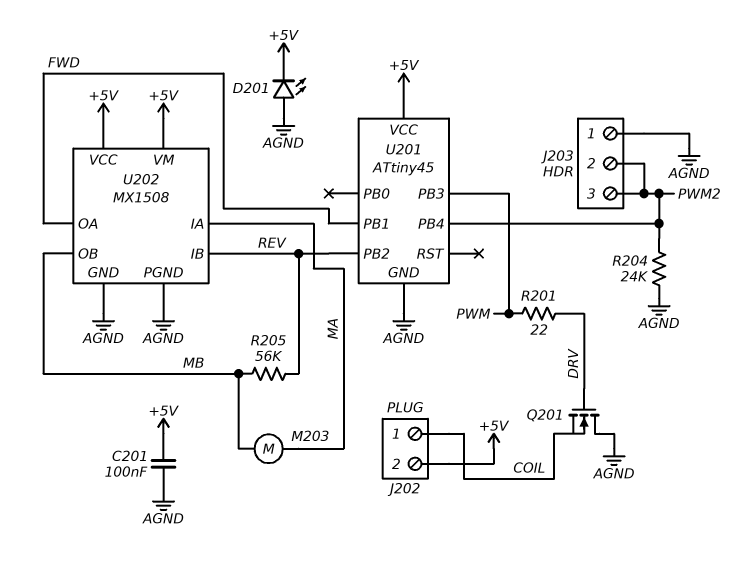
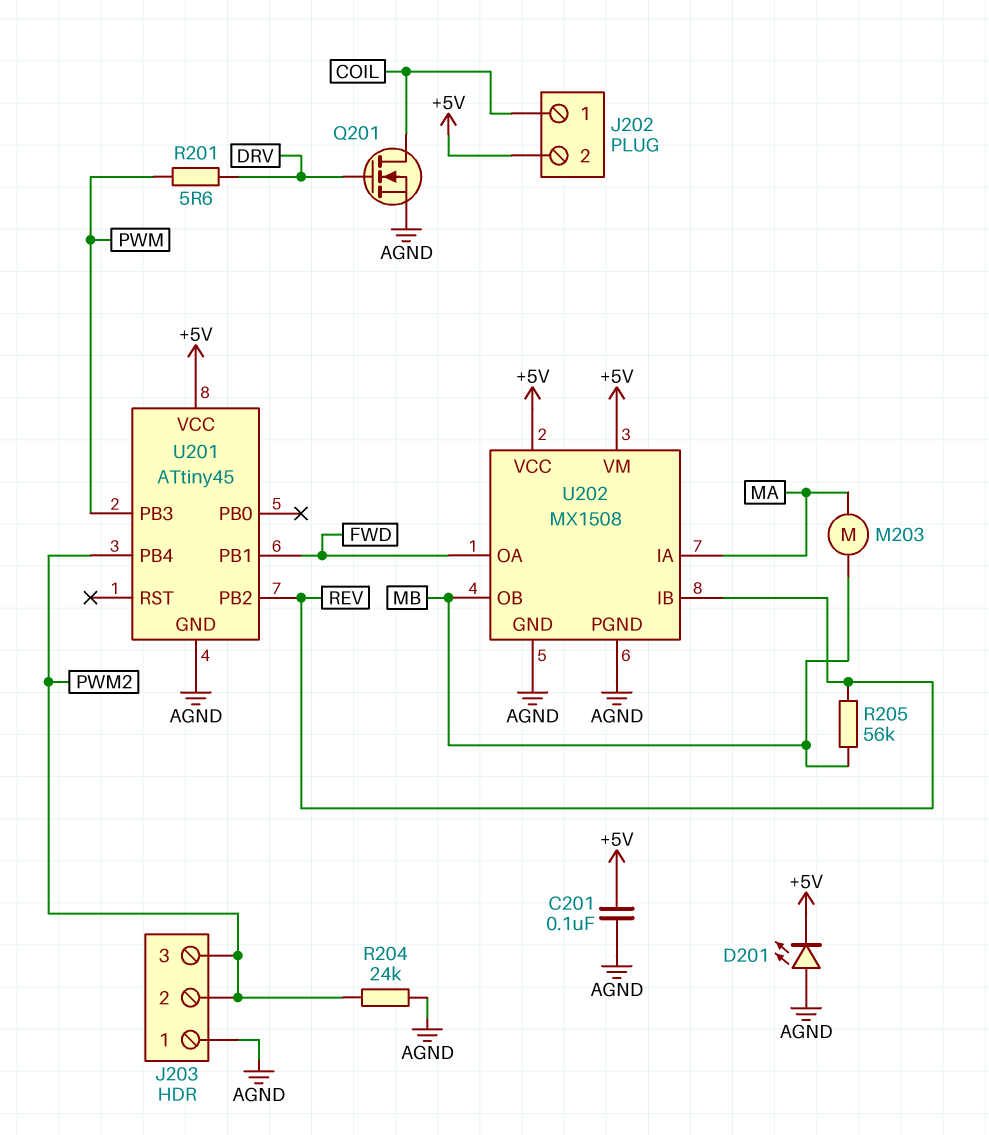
Q201: NMOS (G DRV, D AGND, S COIL) -> NMOS (G DRV, D COIL, S AGND)
R201: 22 (DRV, PWM) -> 5.6 (DRV, PWM)

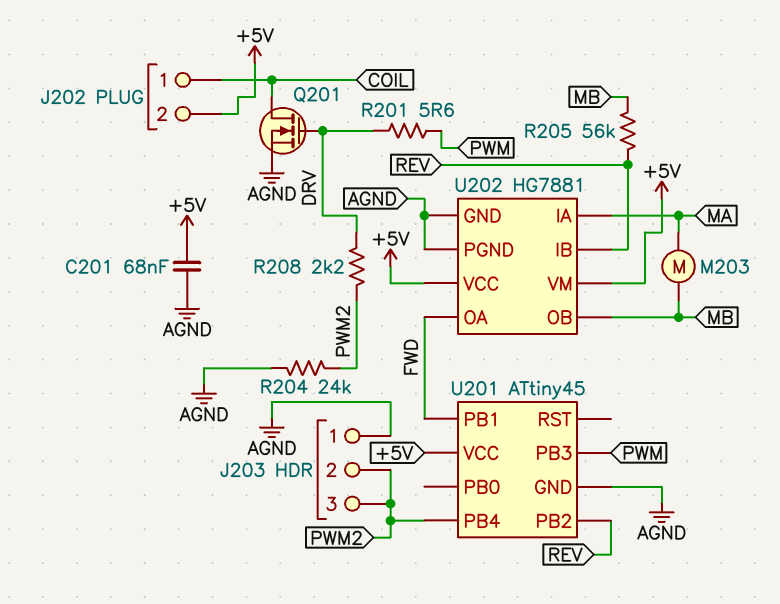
C201: 100nF (+5V, AGND) -> 68nF (+5V, AGND)
D201: LED (A AGND, K +5V) -> none
R208: none -> 2.2k (DRV, PWM2)
U202: MX1508 -> HG7881

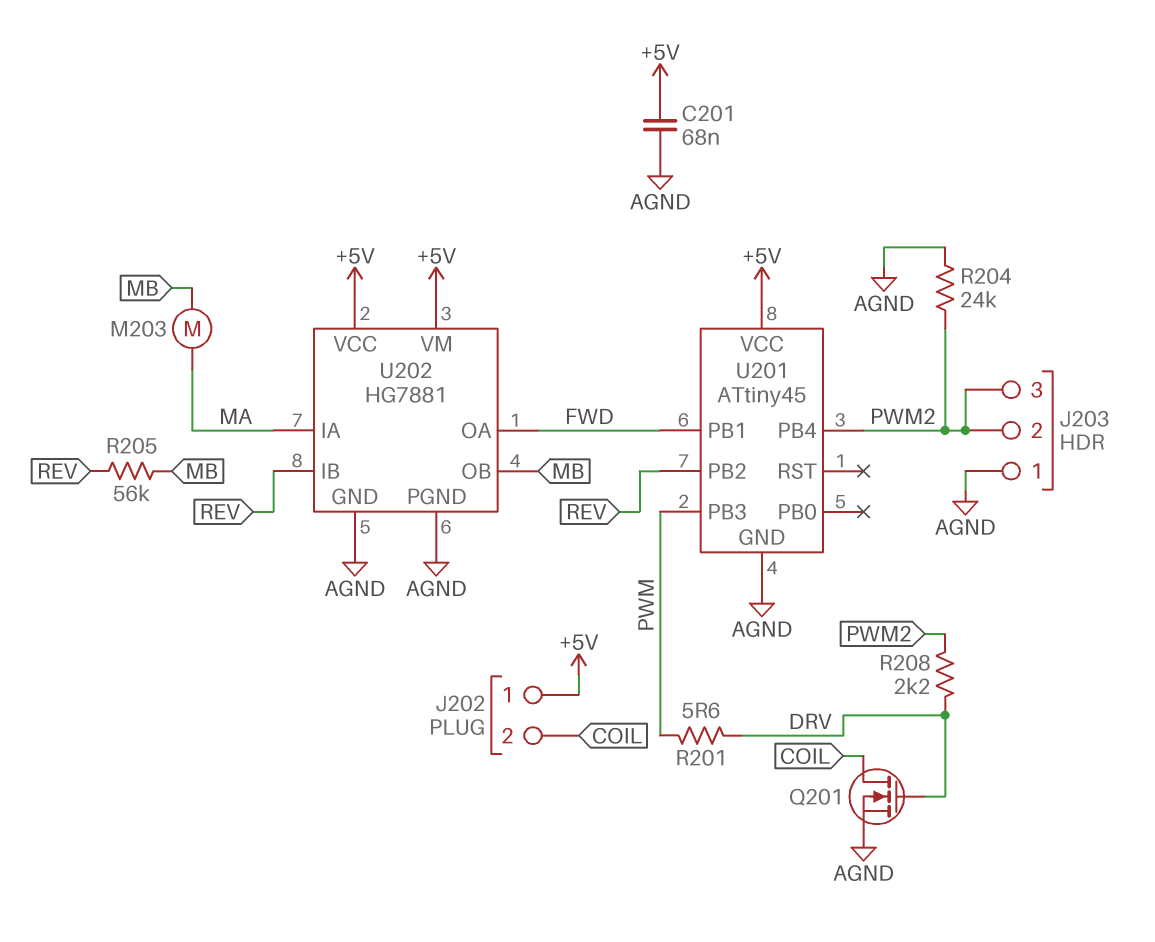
J202 pin 1: COIL -> +5V
J202 pin 2: +5V -> COIL

